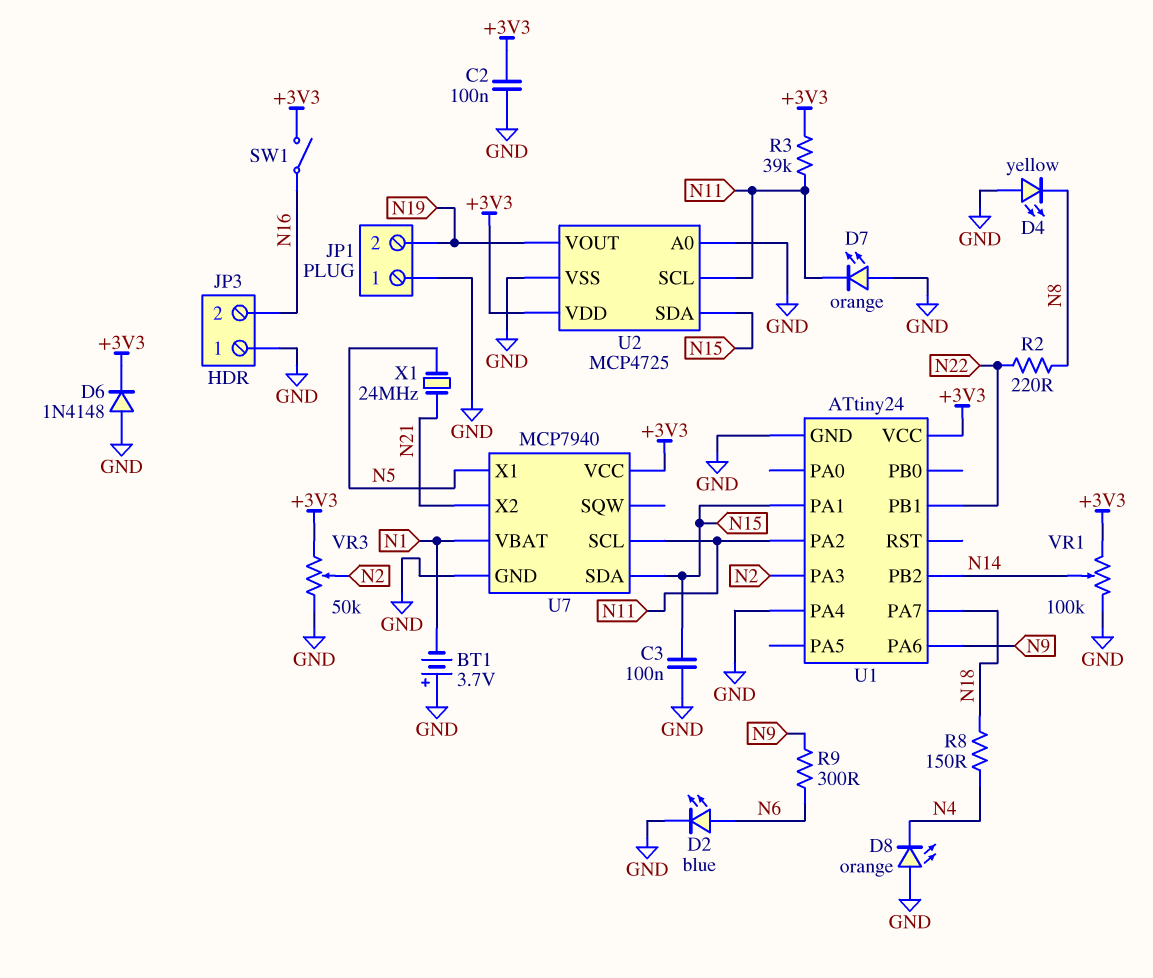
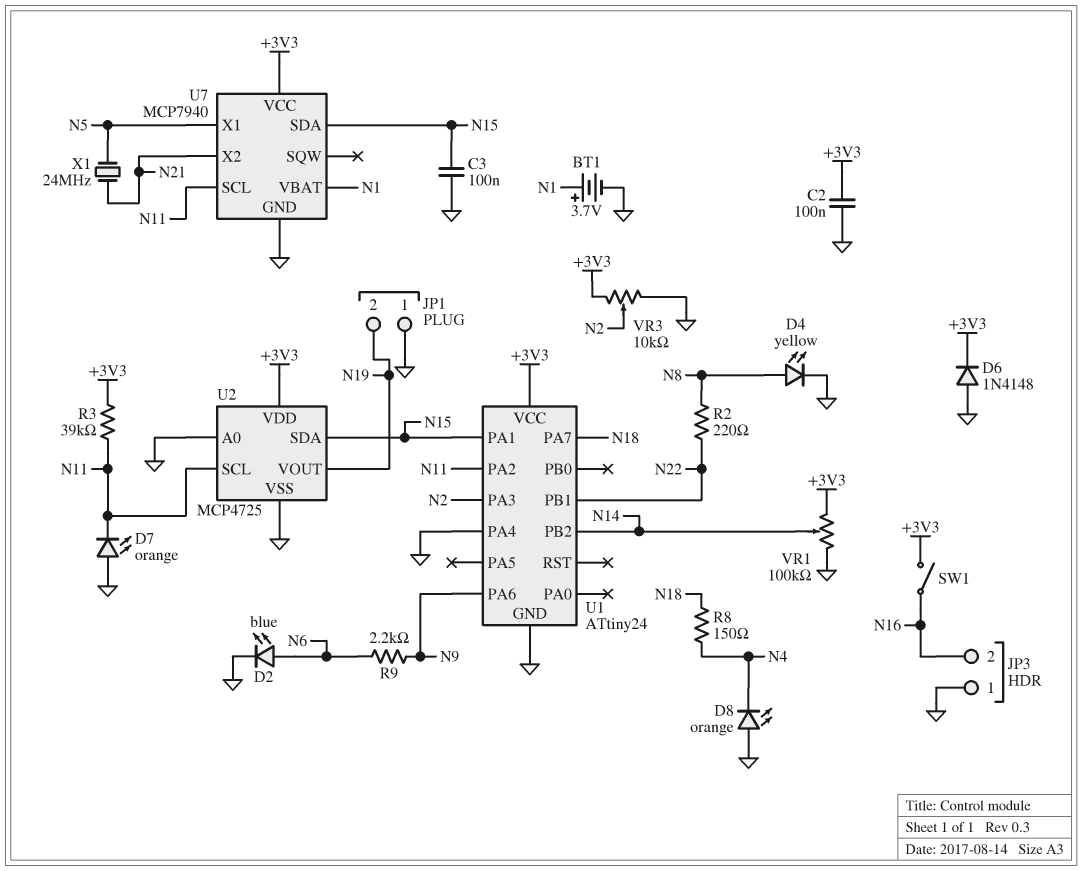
BT1: 3.7V (plus GND, minus N1) -> 3.7V (plus N1, minus GND)
D4: LED yellow (A GND, K N8) -> LED yellow (A N8, K GND)
R9: 300 (N6, N9) -> 2.2k (N6, N9)
VR3: 50k (+3V3, GND, wiper N2) -> 10k (+3V3, GND, wiper N2)

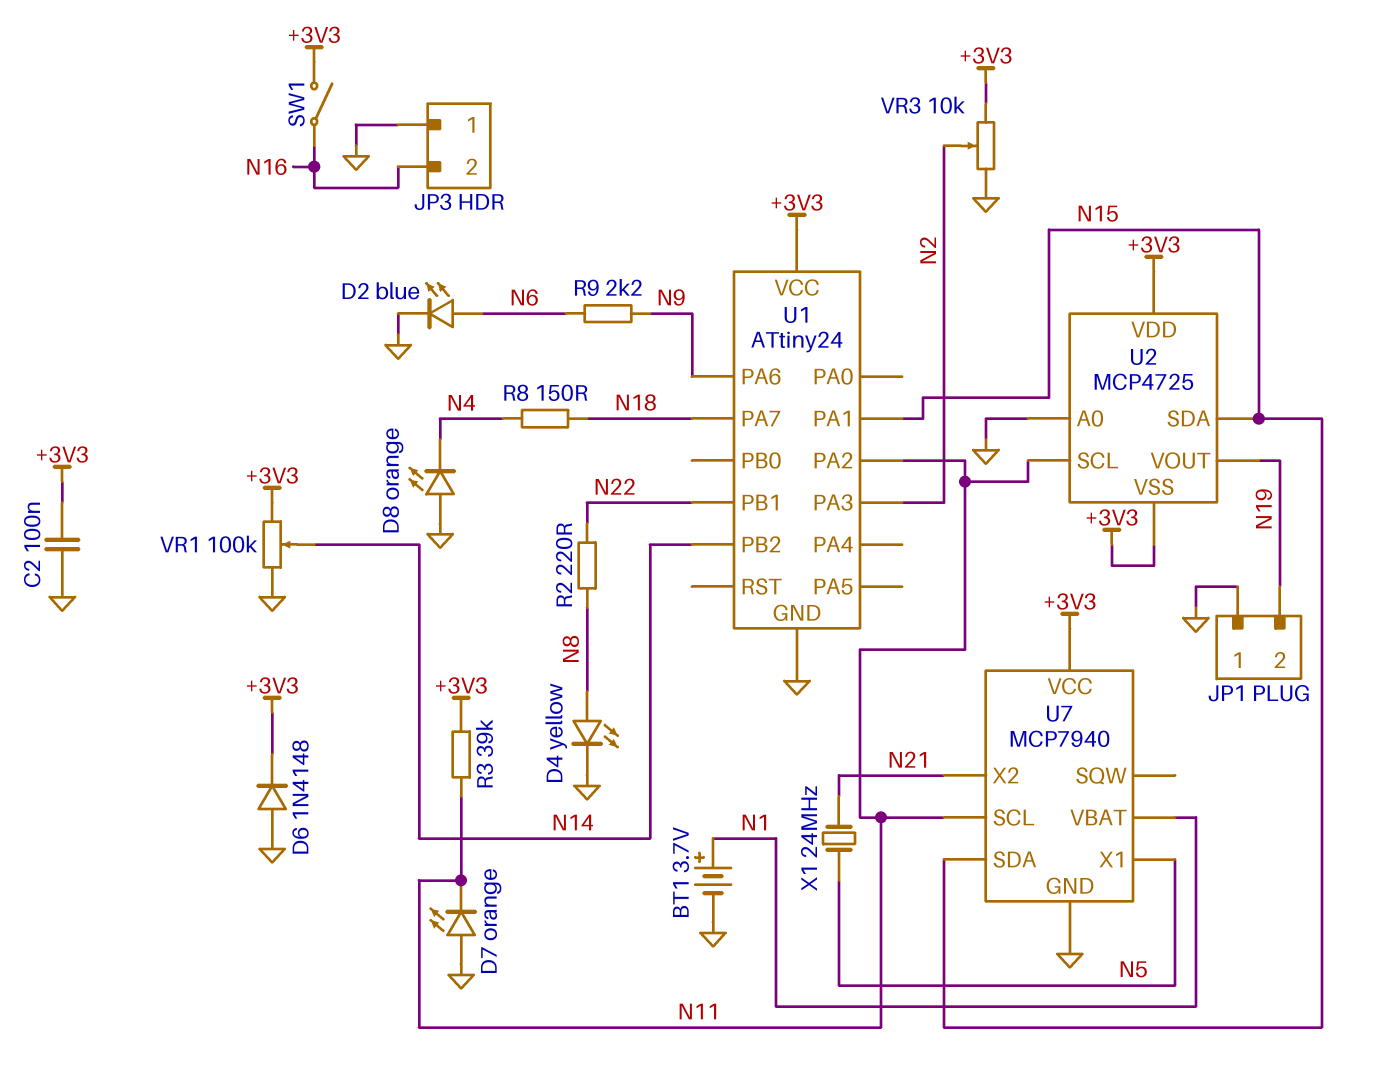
C3: 100nF (GND, N15) -> none
U1 pin PA4: GND -> none
U2 pin VSS: GND -> +3V3

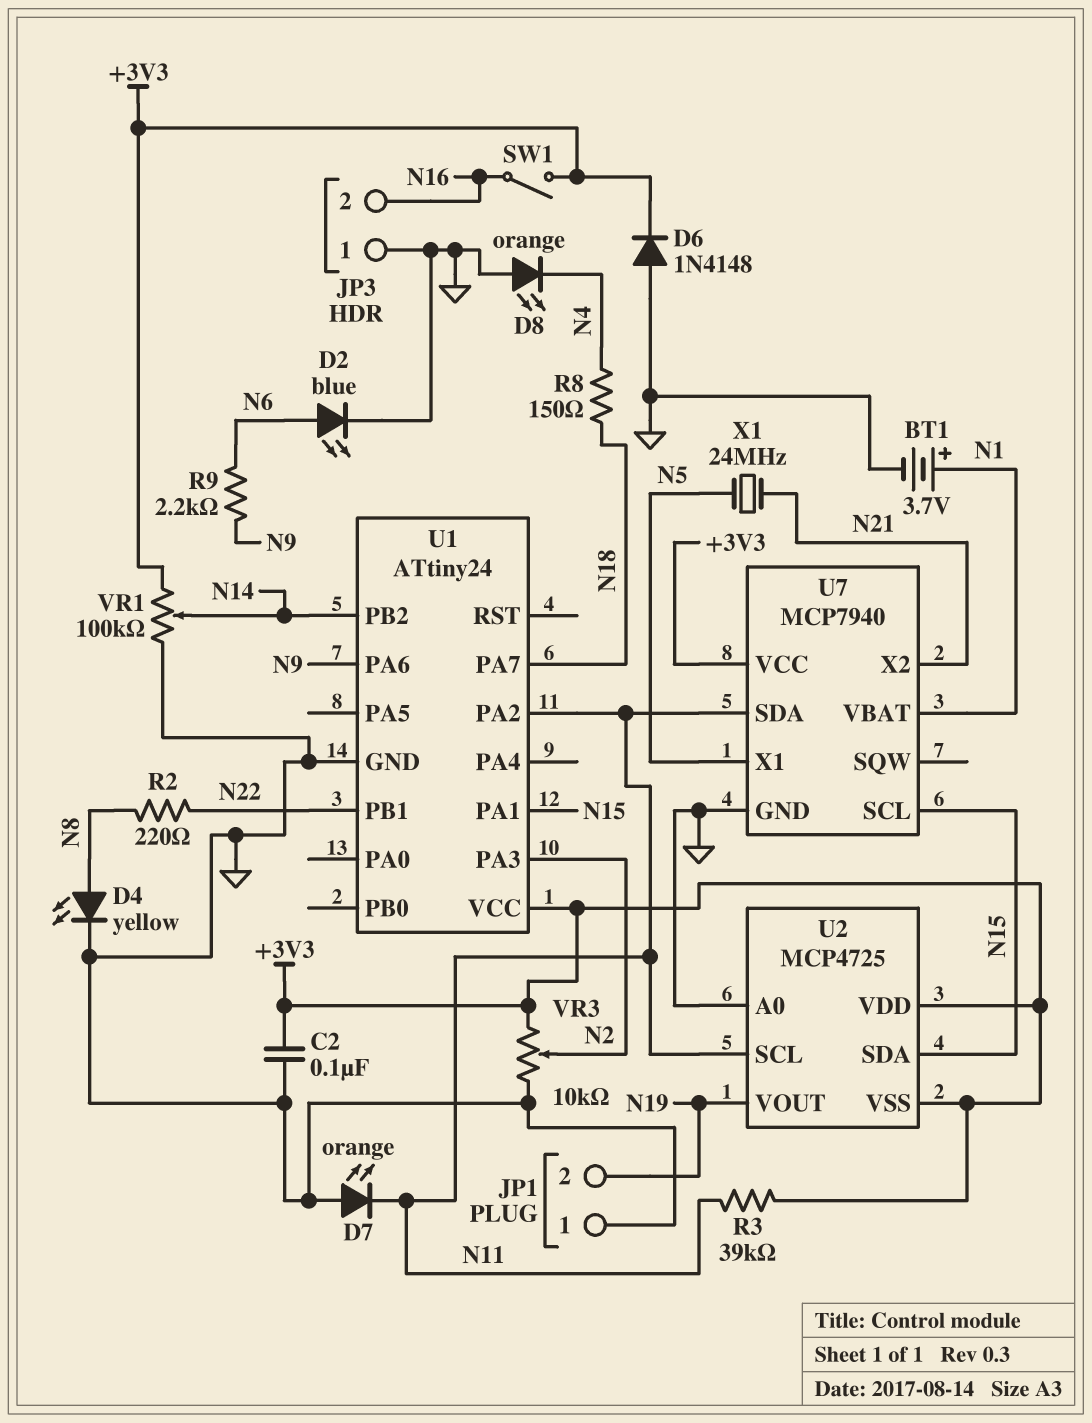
U7 pin SCL: N11 -> N15
U7 pin SDA: N15 -> N11

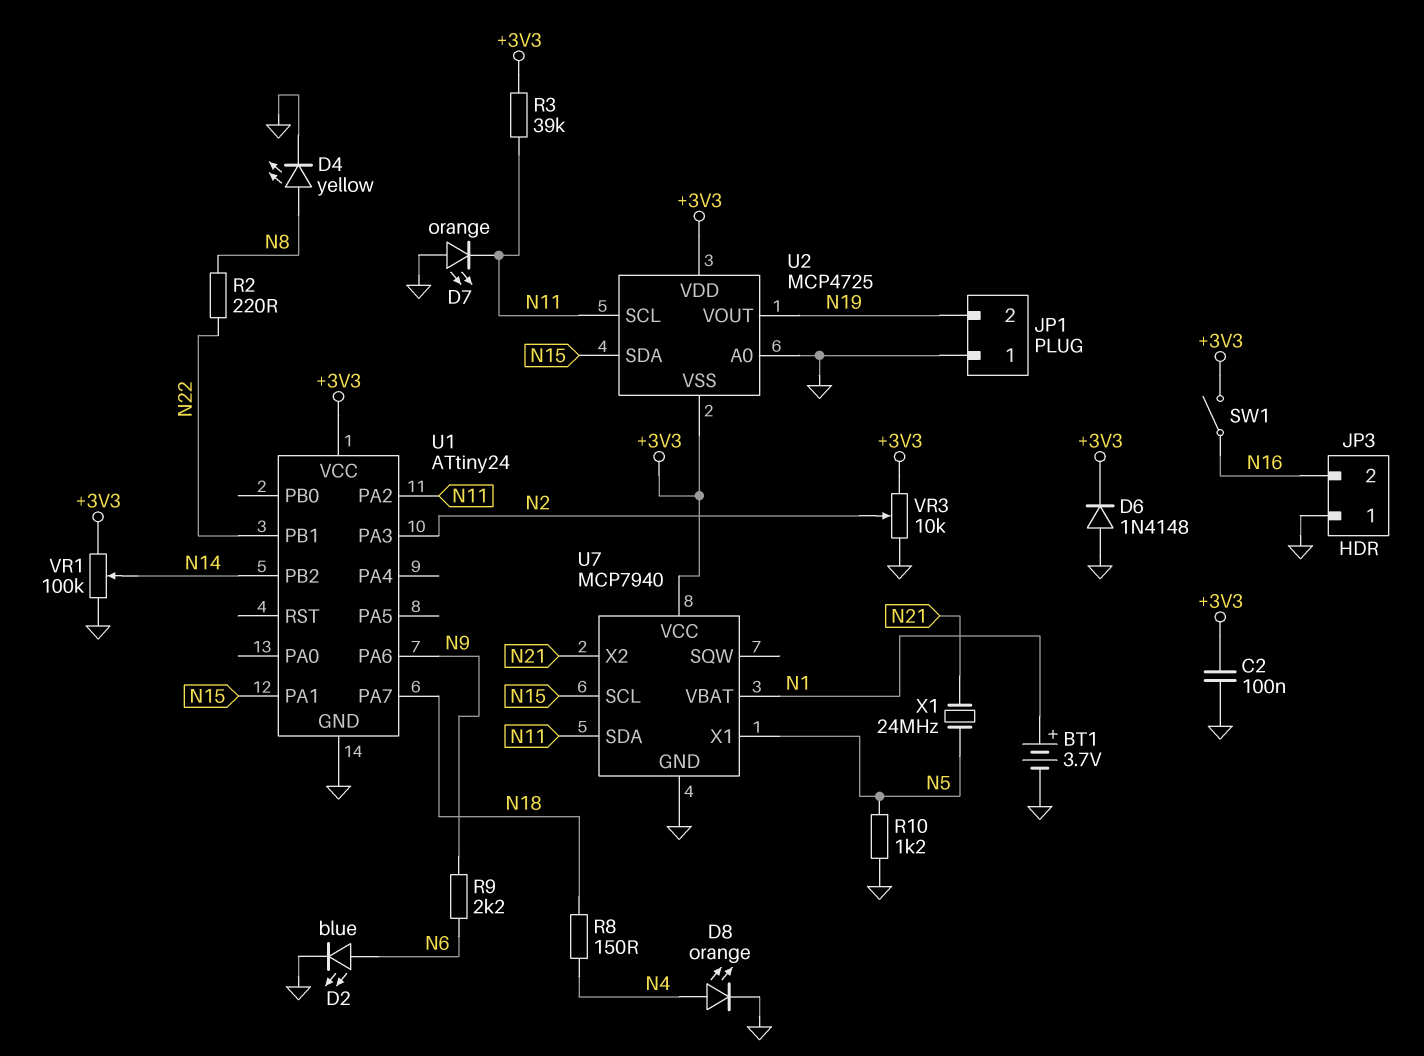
D8: LED orange (A GND, K N4) -> LED orange (A N4, K GND)
R10: none -> 1.2k (GND, N5)

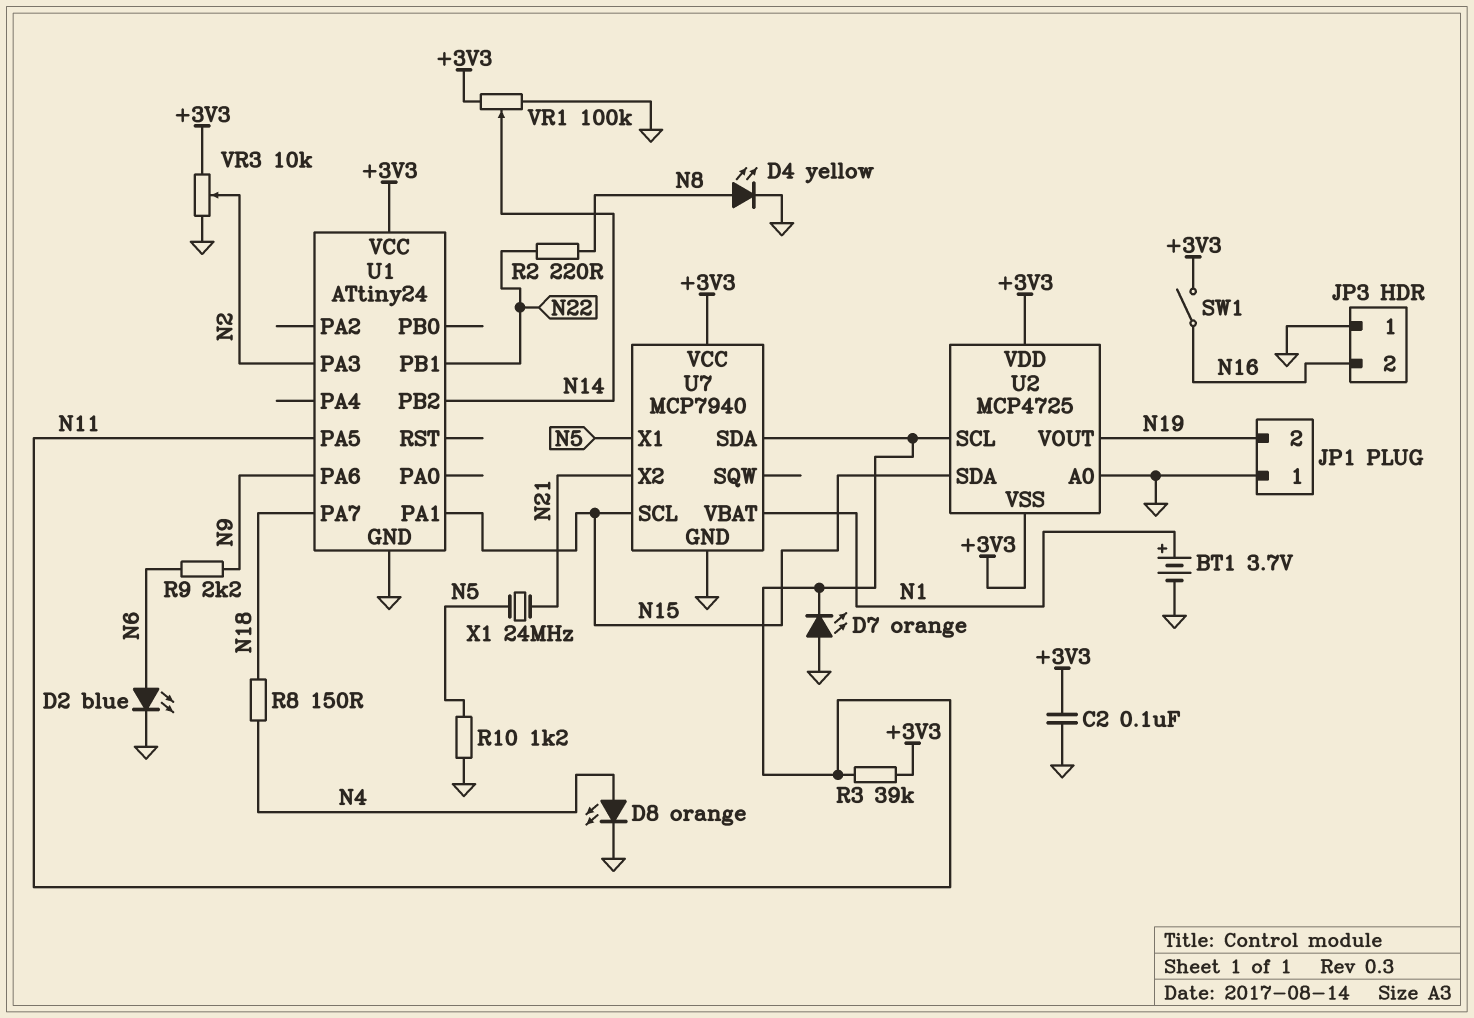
D6: diode 1N4148 (A GND, K +3V3) -> none
U1 pin PA2: N11 -> none
U1 pin PA5: none -> N11

